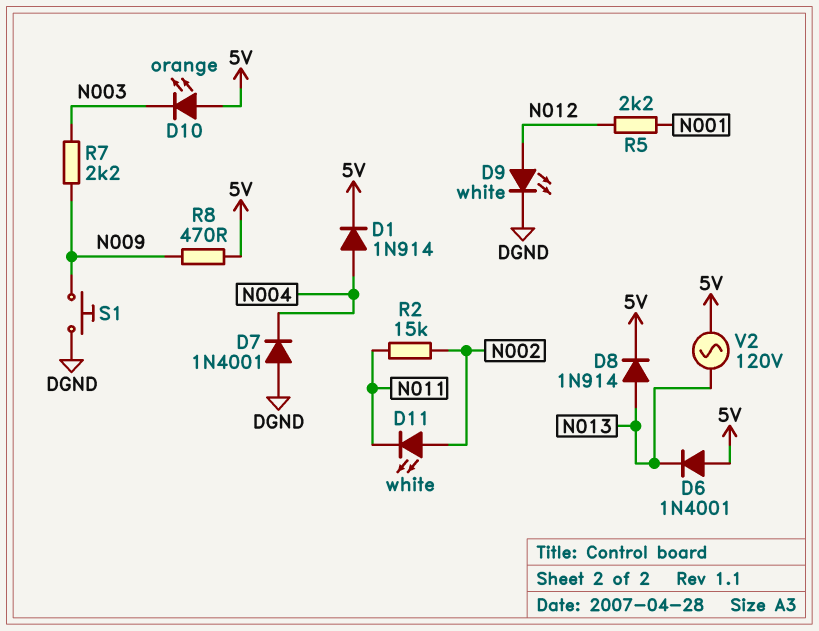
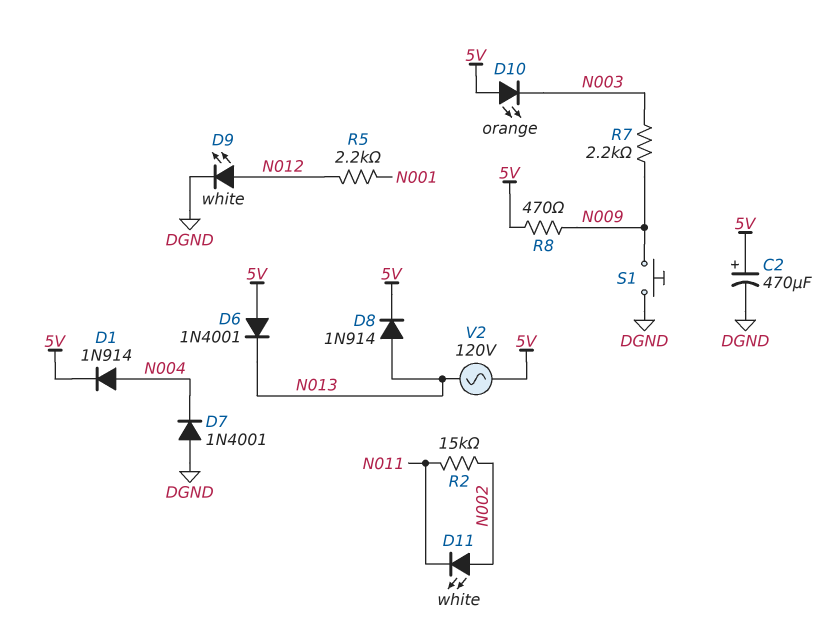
C2: none -> 470uF (plus 5V, minus DGND)

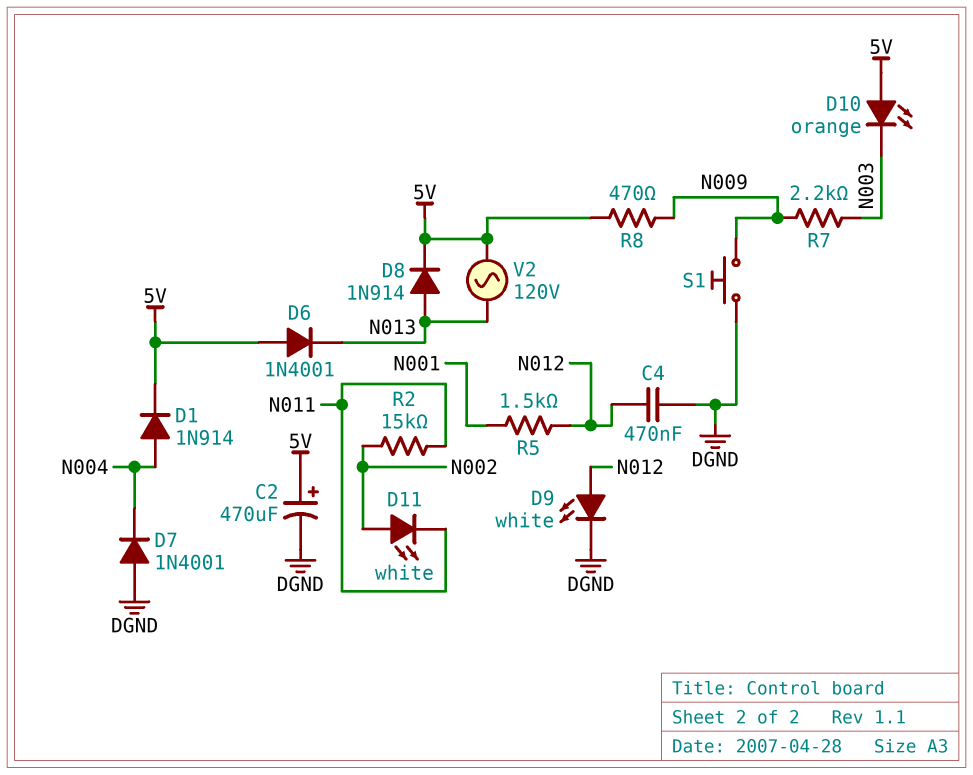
C4: none -> 470nF (DGND, N012)
R5: 2.2k (N001, N012) -> 1.5k (N001, N012)

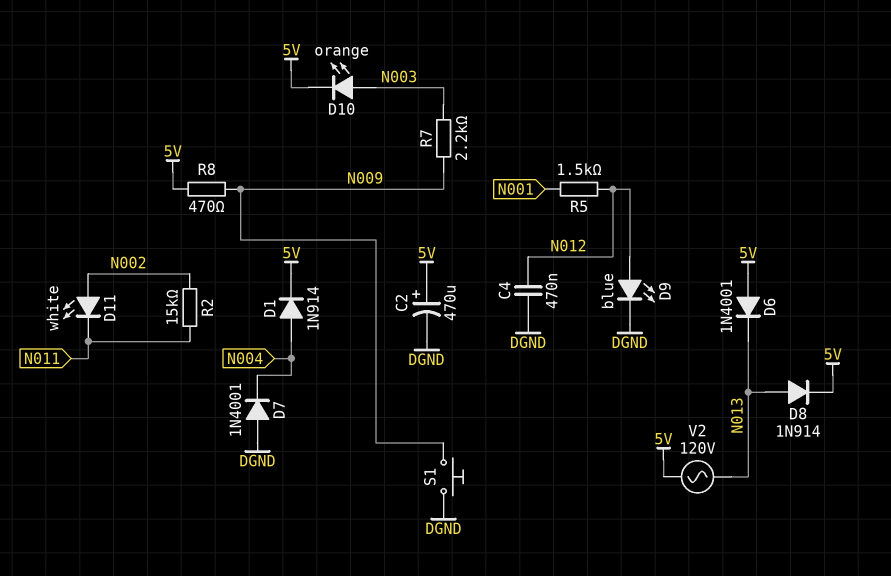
D9: LED white (A N012, K DGND) -> LED blue (A N012, K DGND)
D10: LED orange (A 5V, K N003) -> LED orange (A N003, K 5V)

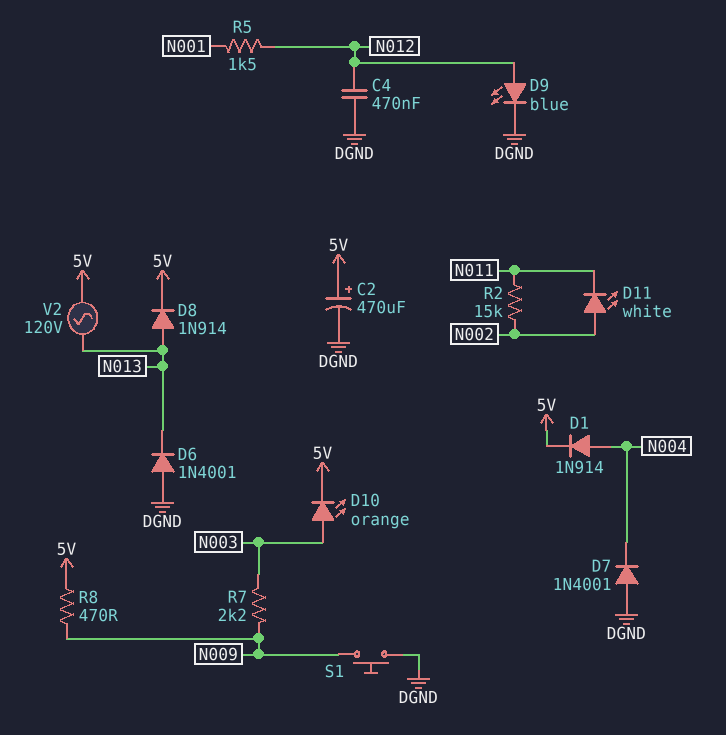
D6: diode 1N4001 (A 5V, K N013) -> diode 1N4001 (A DGND, K N013)

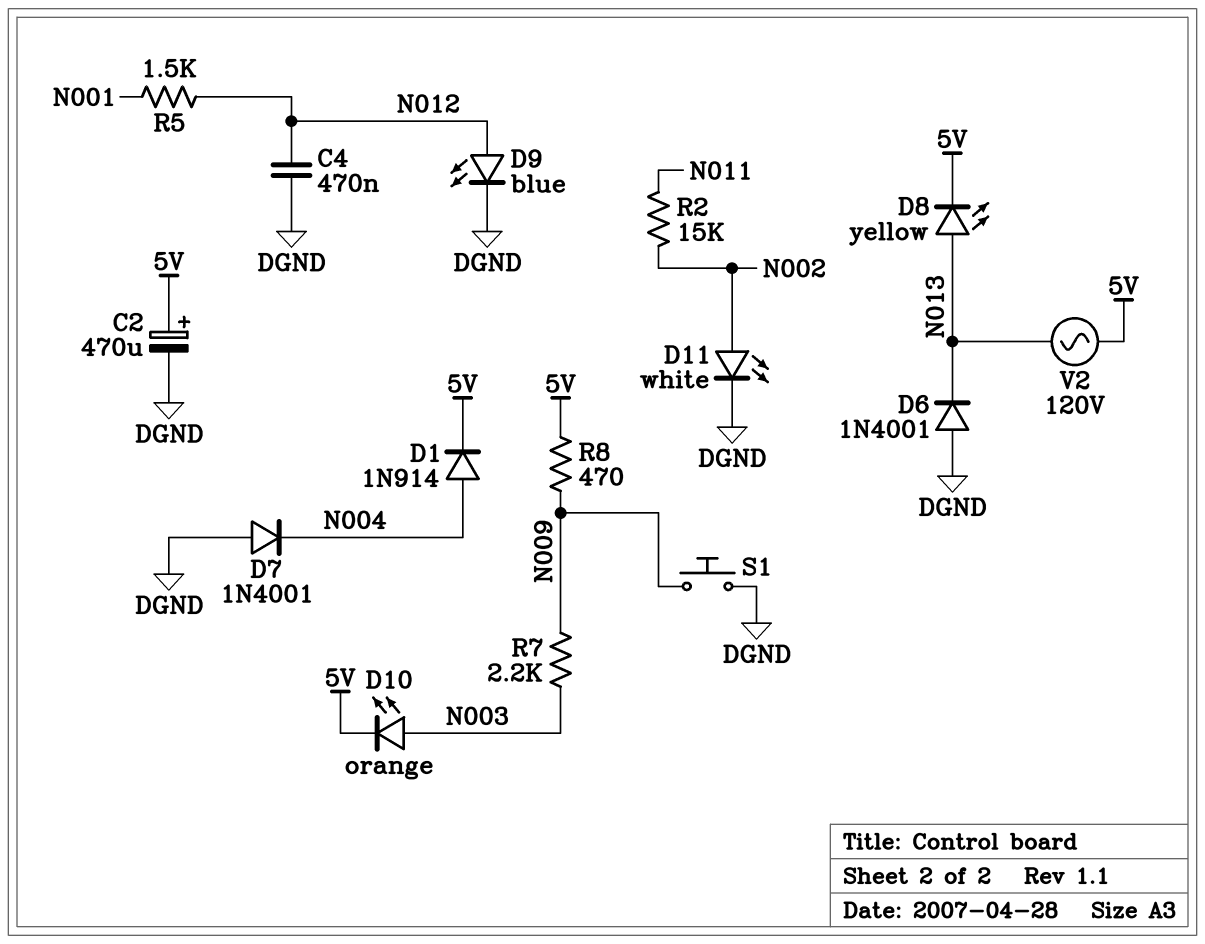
D8: diode 1N914 (A N013, K 5V) -> LED yellow (A N013, K 5V)
D11: LED white (A N002, K N011) -> LED white (A N002, K DGND)

